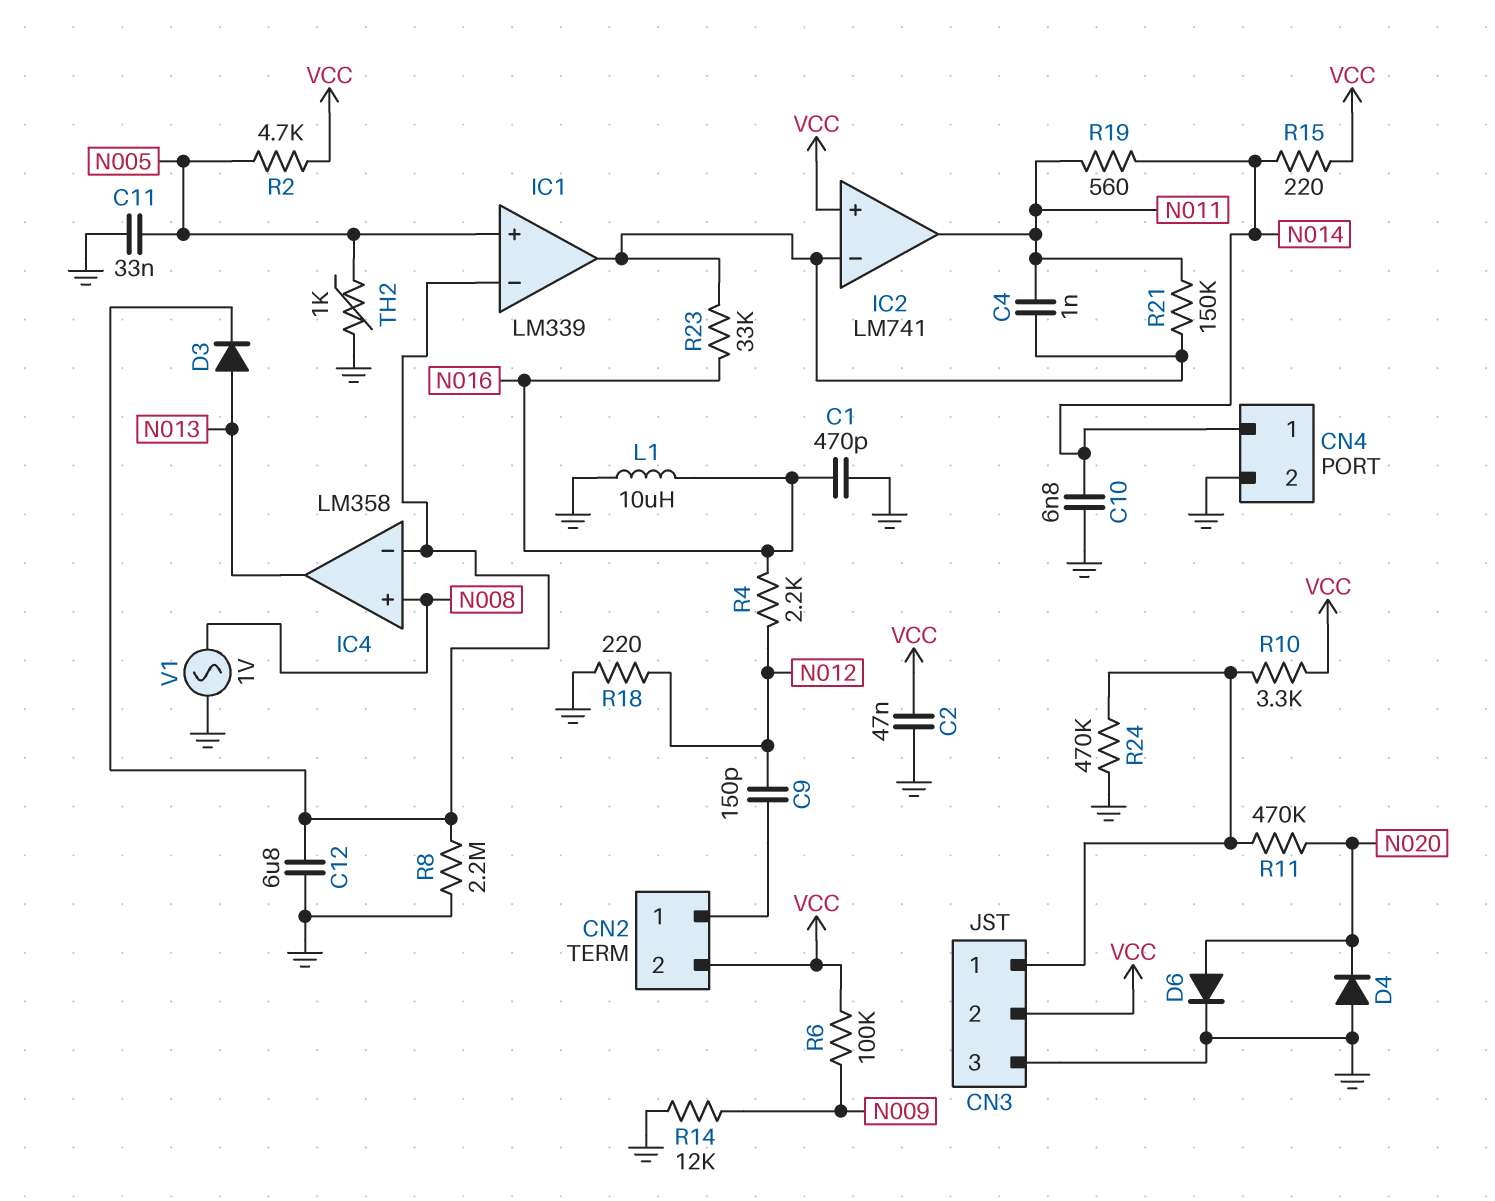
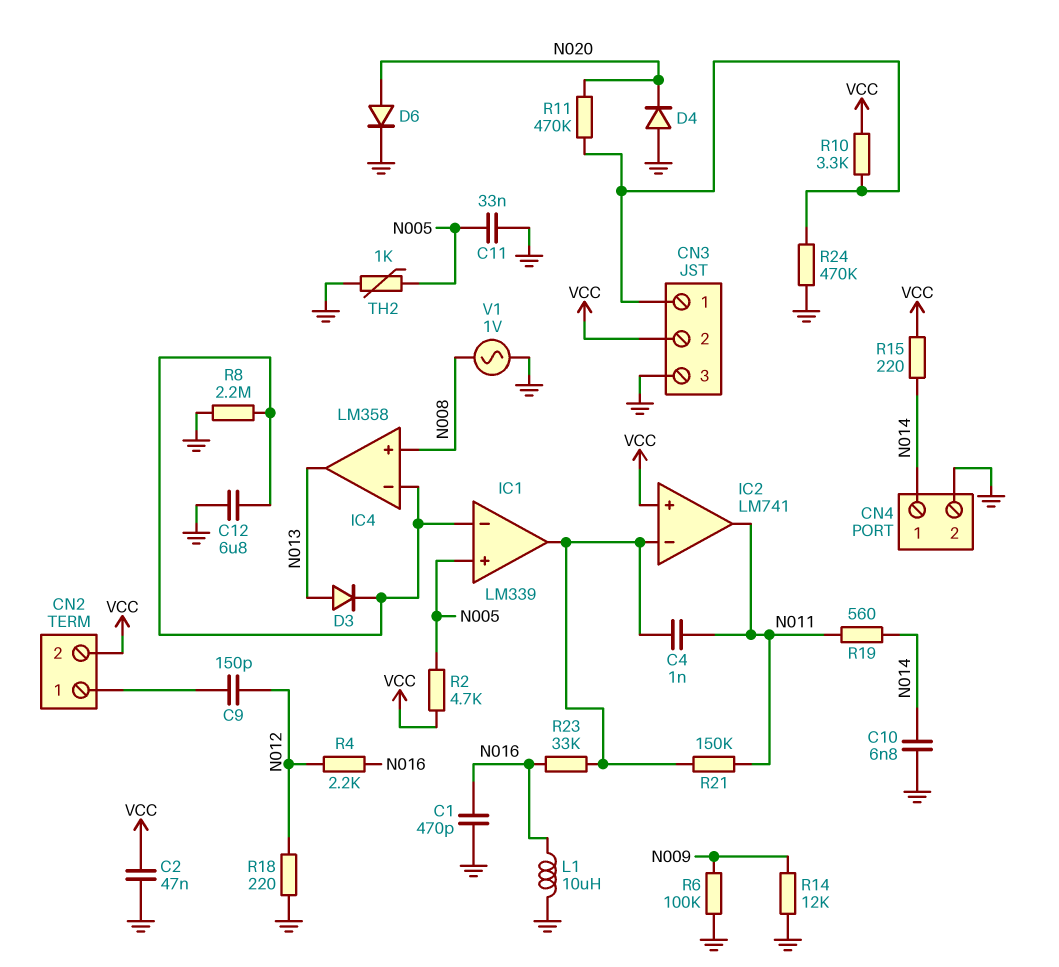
R6: 100k (N009, VCC) -> 100k (GND, N009)

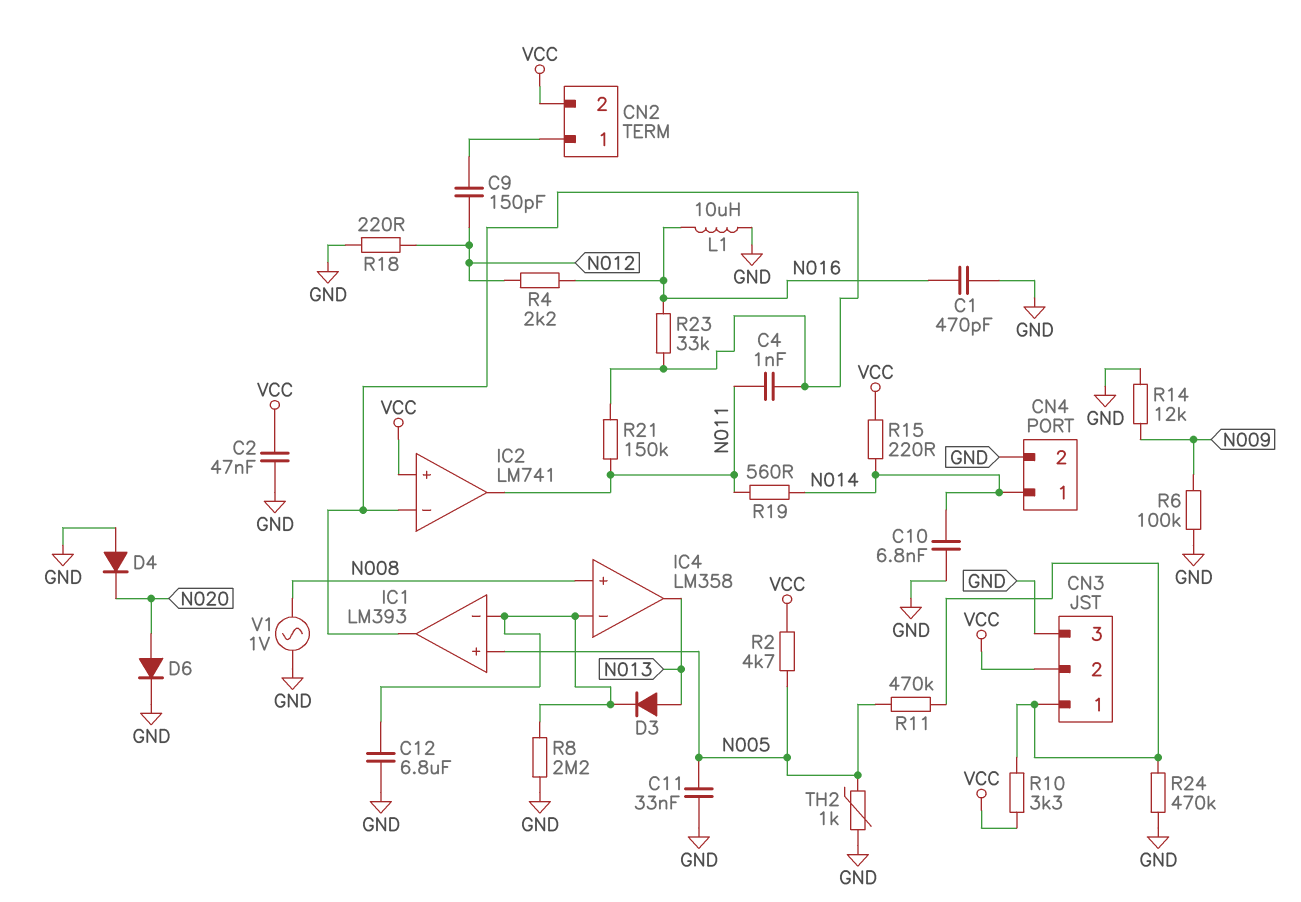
IC1: LM339 -> LM393
R11: 470k (CN3/1, N020) -> 470k (CN3/1, N005)

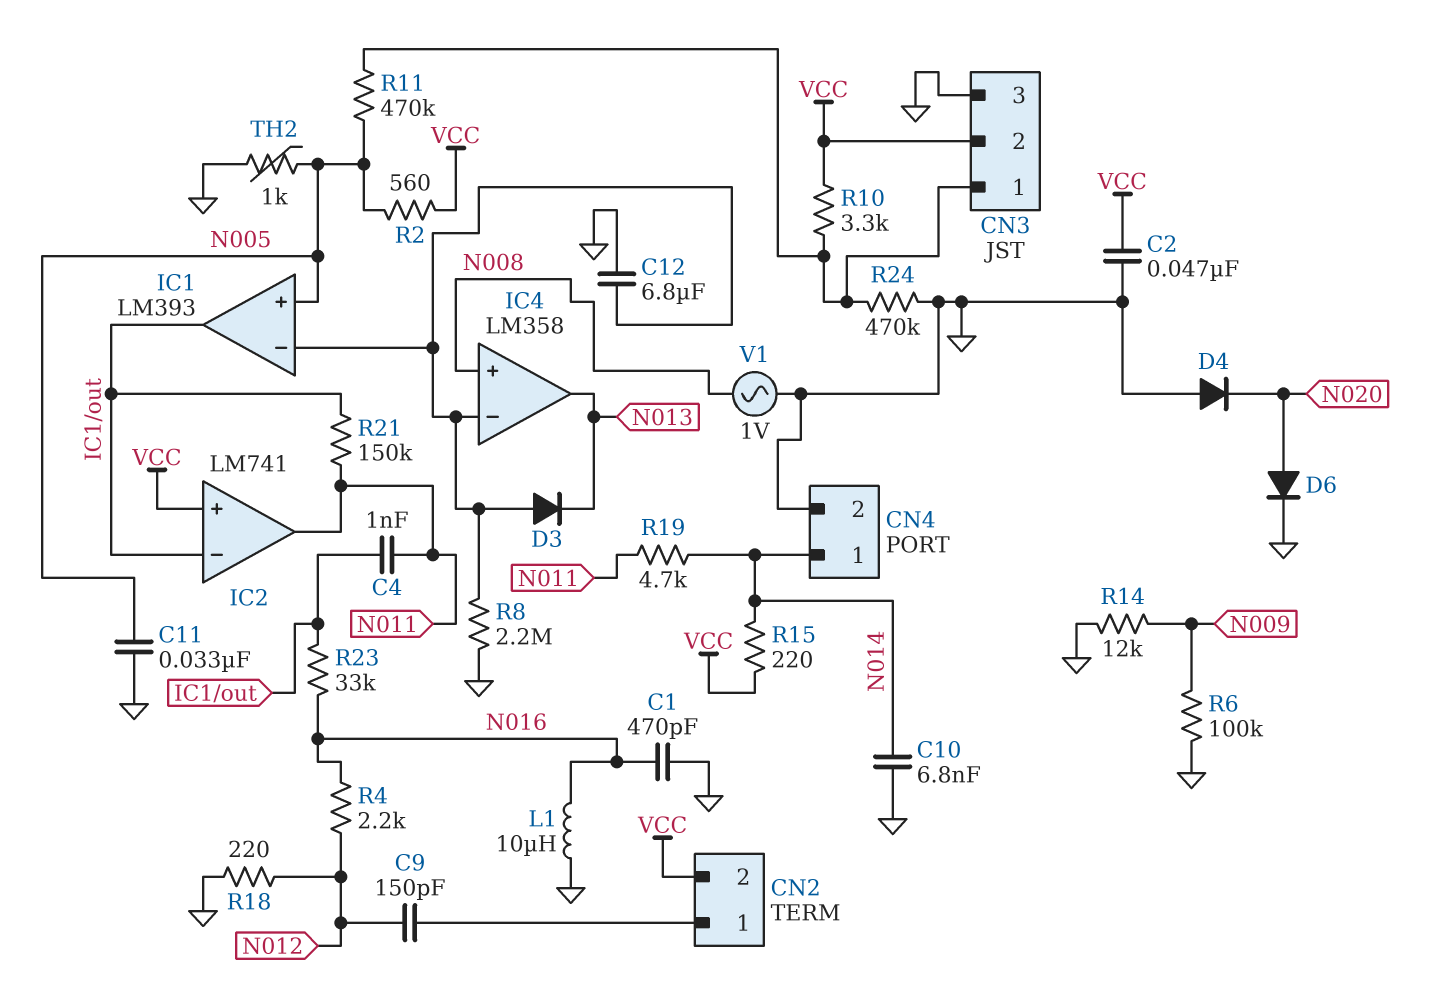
D3: diode (A N013, K IC1/in-) -> diode (A IC1/in-, K N013)
R2: 4.7k (N005, VCC) -> 560 (N005, VCC)
R19: 560 (N011, N014) -> 4.7k (N011, N014)

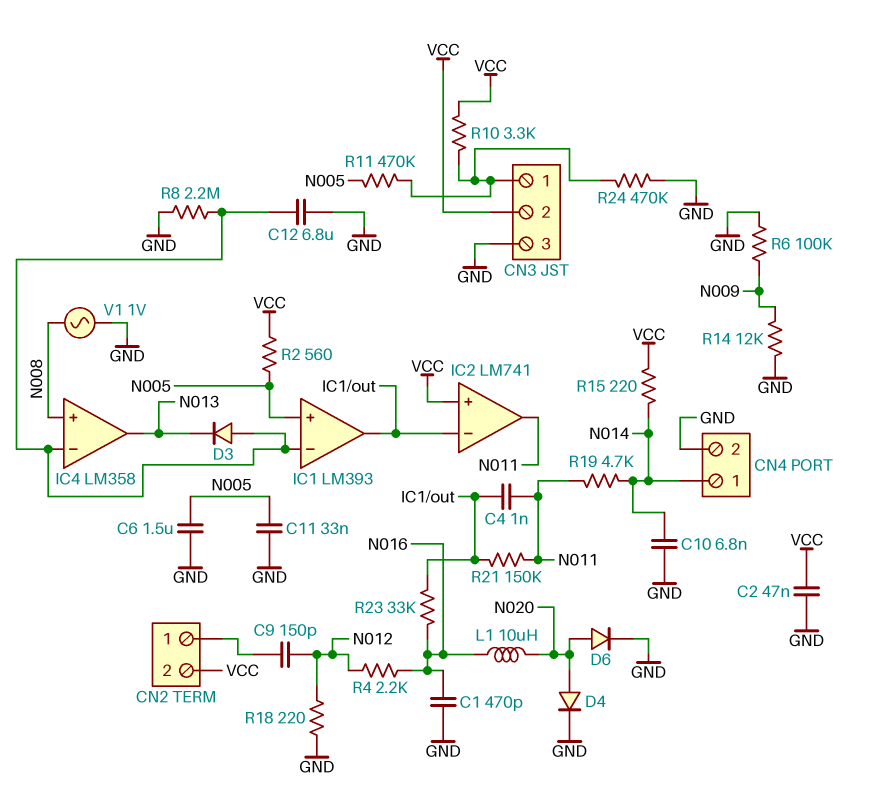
C6: none -> 1.5uF (GND, N005)
D4: diode (A GND, K N020) -> diode (A N020, K GND)
L1: 10uH (GND, N016) -> 10uH (N016, N020)
TH2: 1k (GND, N005) -> none

